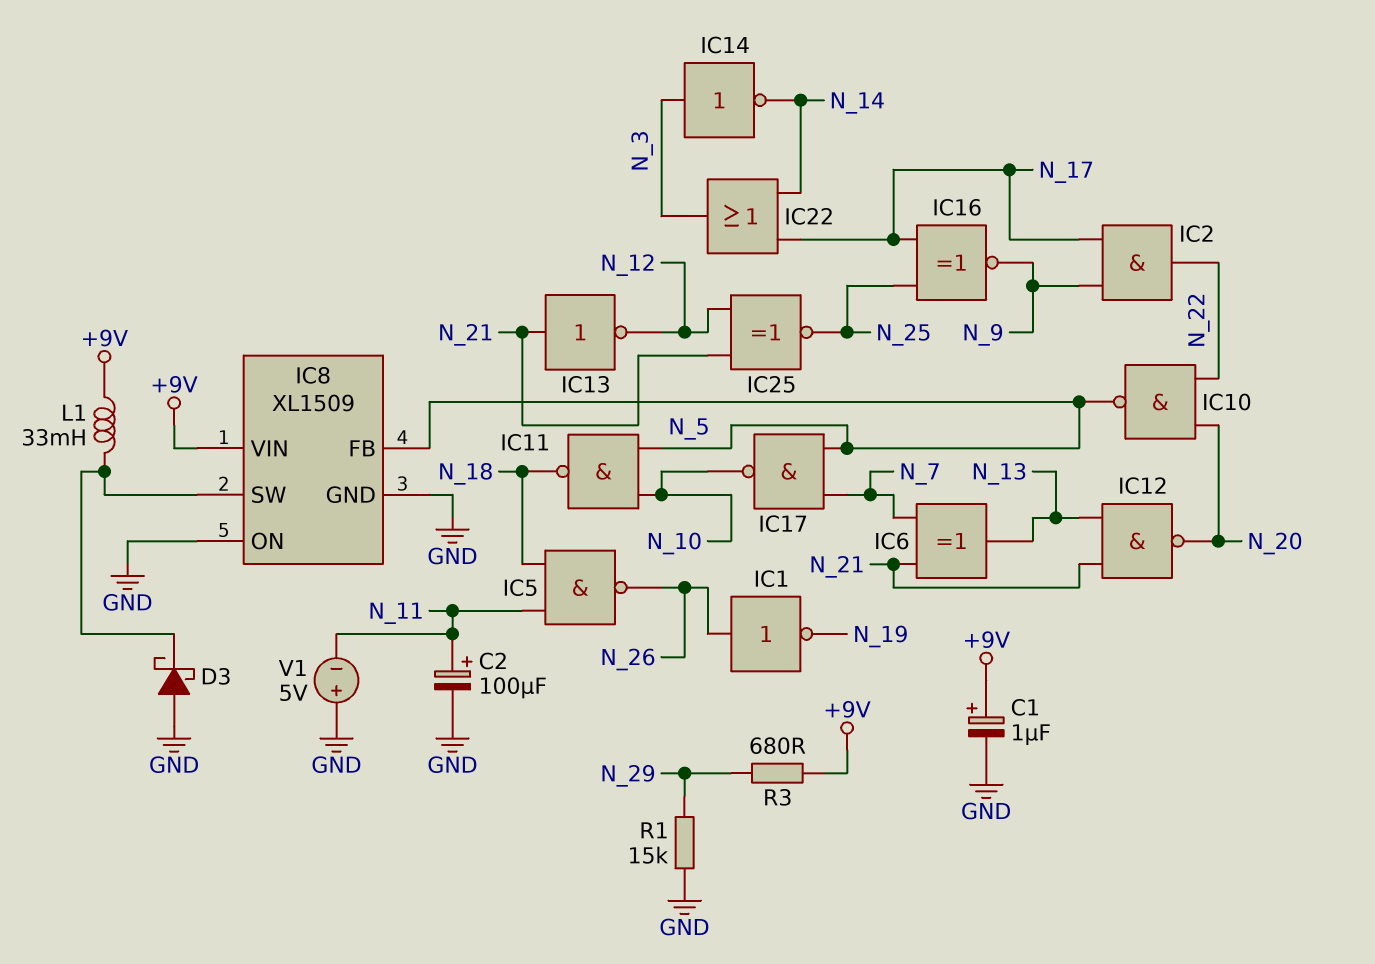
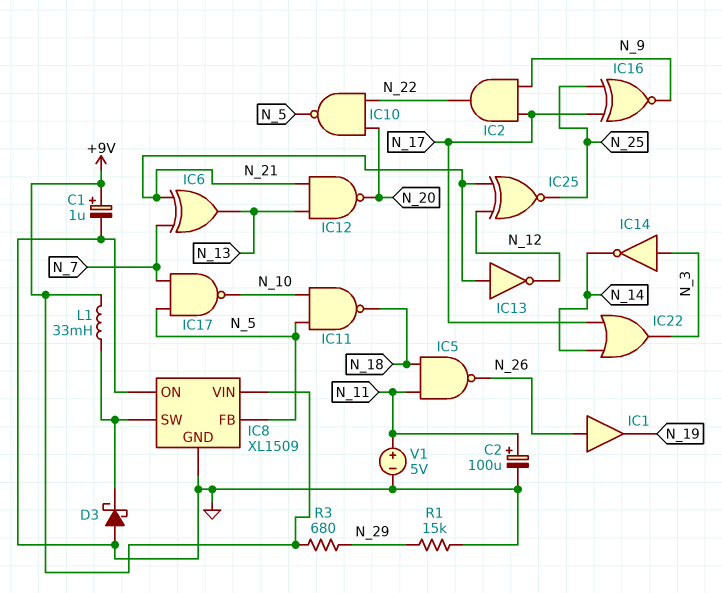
IC1: NOT (in N_26, out N_19) -> buffer (in N_26, out N_19)
V1: 5V (plus GND, minus N_11) -> 5V (plus N_11, minus GND)

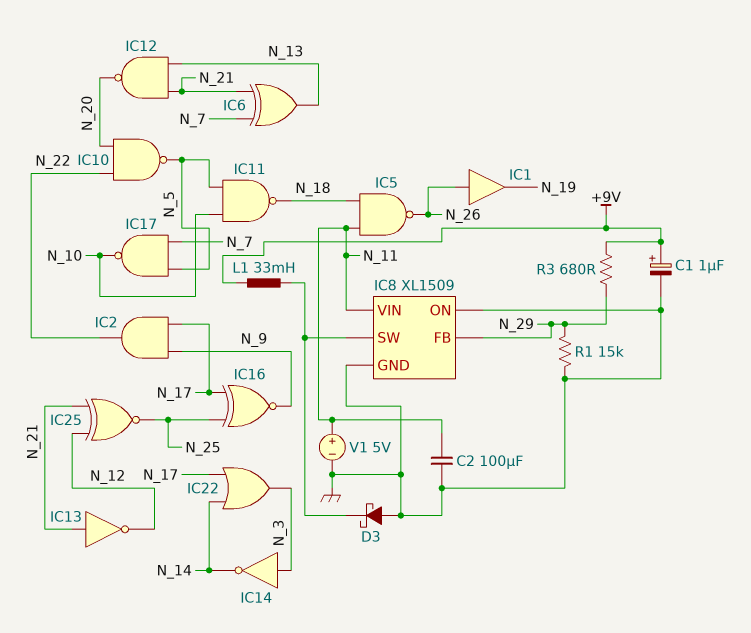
C2: 100uF (plus N_11, minus GND) -> 100uF (GND, N_11)
IC8 pin FB: N_5 -> N_29
IC8 pin VIN: +9V -> N_11

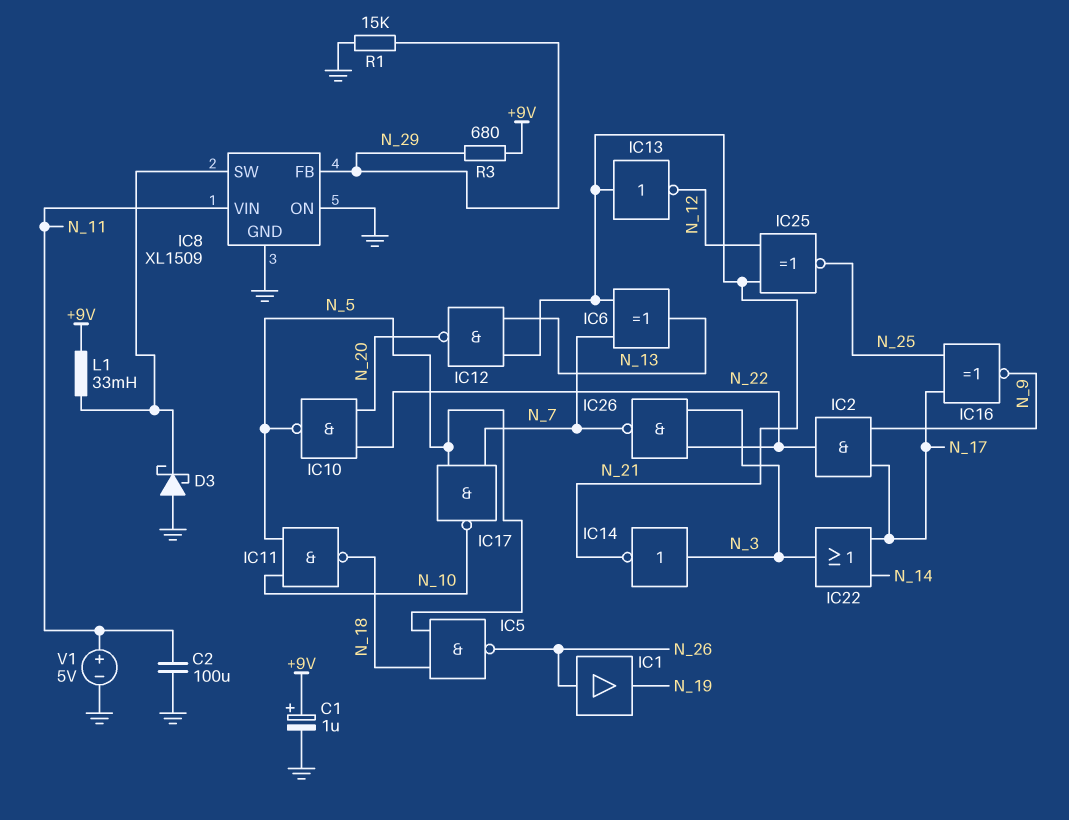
IC5: NAND (in N_11, in N_18, out N_26) -> NAND (in N_5, in N_18, out N_26)
IC14: NOT (in N_3, out N_14) -> NOT (in N_3, out N_21)
IC26: none -> NAND (in N_3, in N_22, out N_7)

